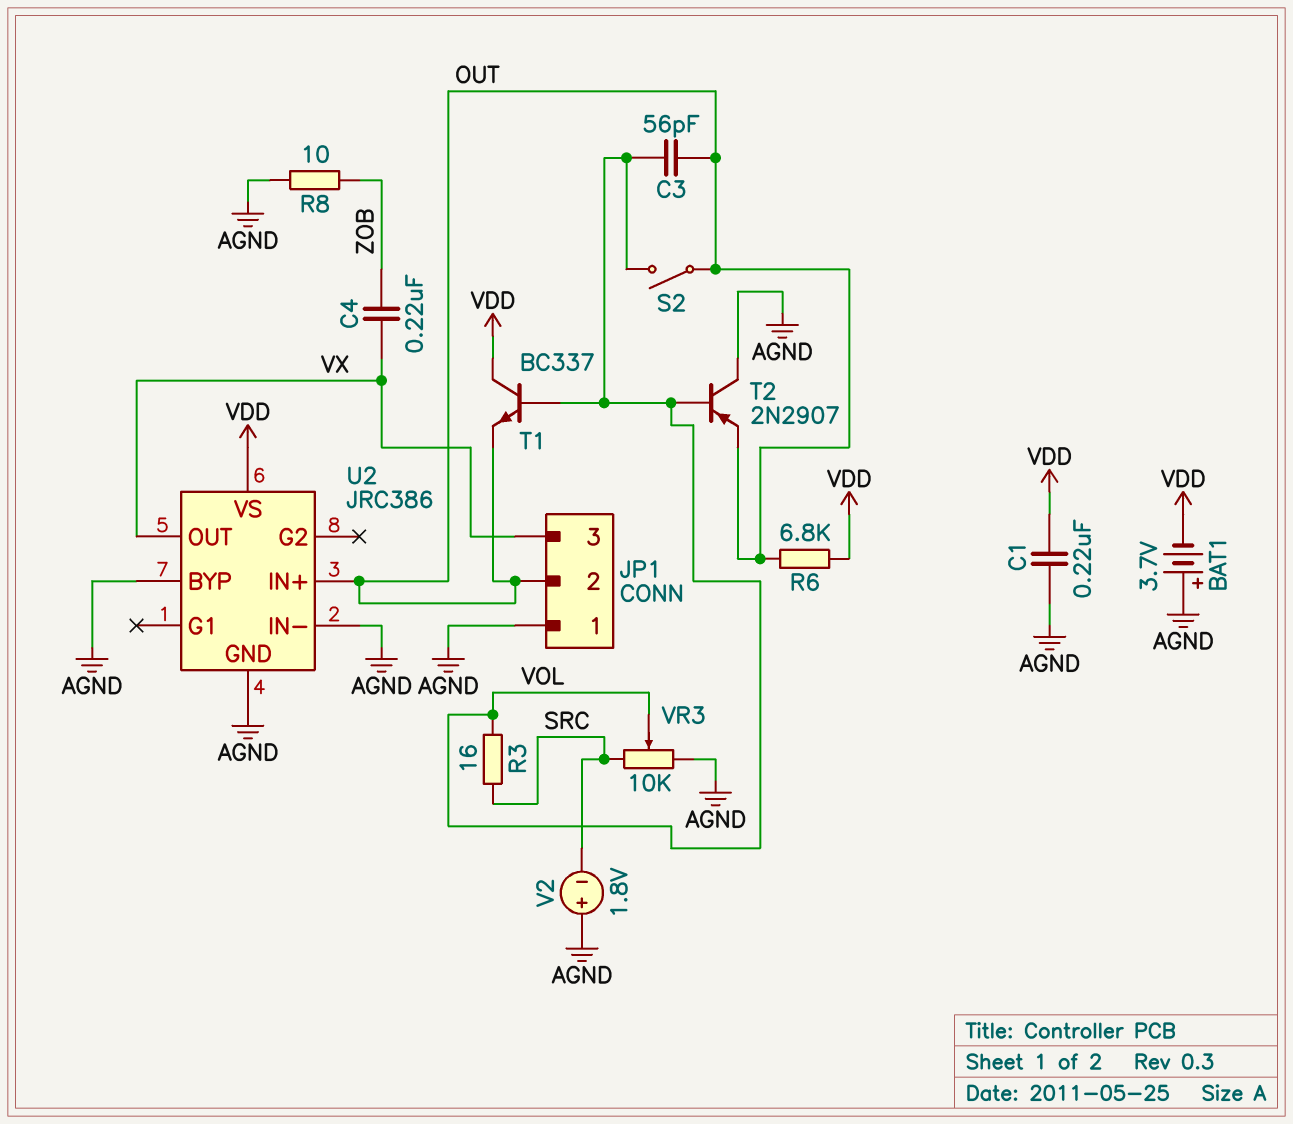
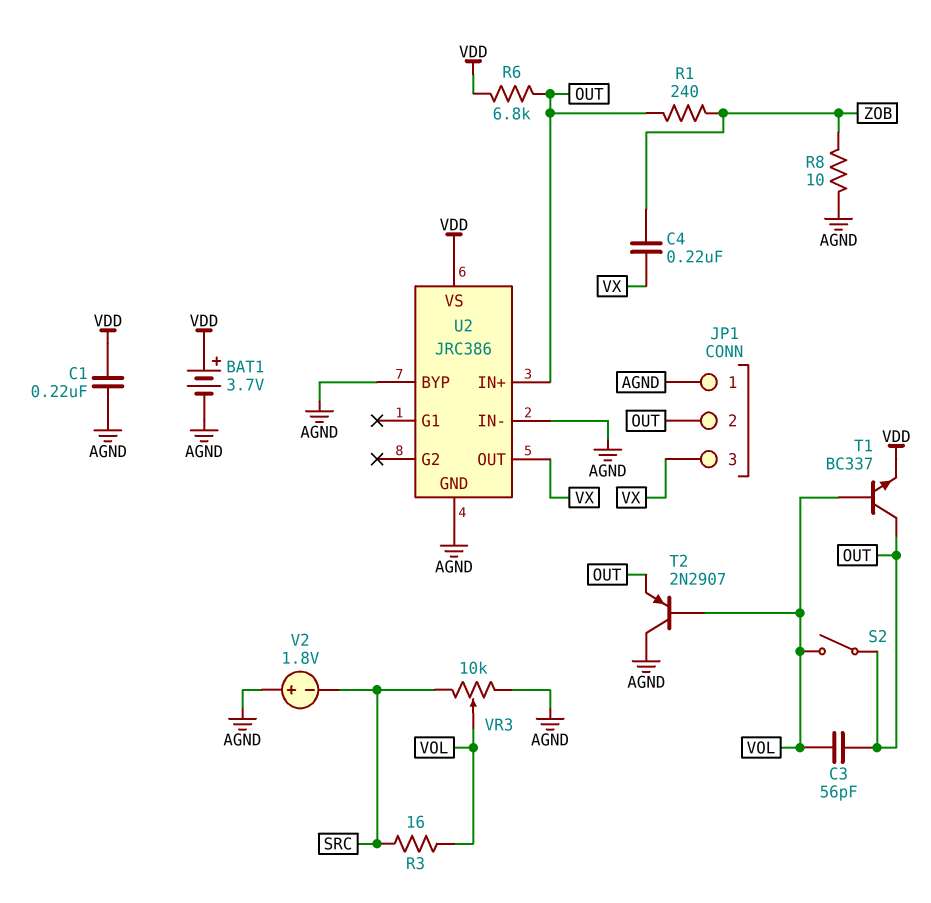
BAT1: 3.7V (plus AGND, minus VDD) -> 3.7V (plus VDD, minus AGND)
R1: none -> 240 (OUT, ZOB)
T1: NPN BC337 (B VOL, C VDD, E OUT) -> NPN BC337 (B VOL, C OUT, E VDD)

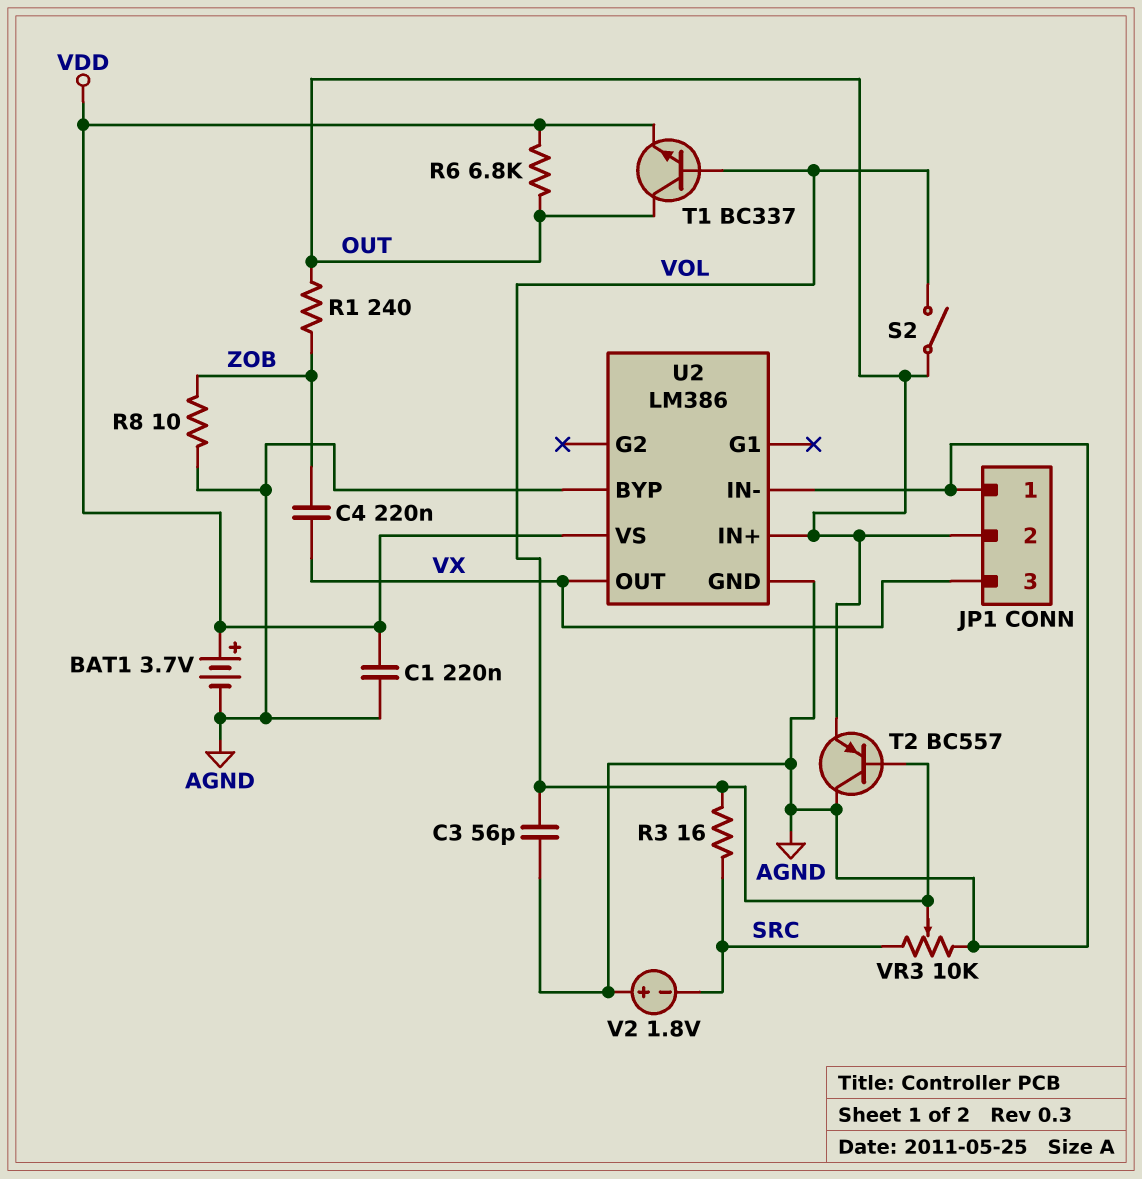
C3: 56pF (OUT, VOL) -> 56pF (AGND, VOL)
T2: PNP 2N2907 (B VOL, C AGND, E OUT) -> PNP BC557 (B VOL, C AGND, E OUT)
U2: JRC386 -> LM386

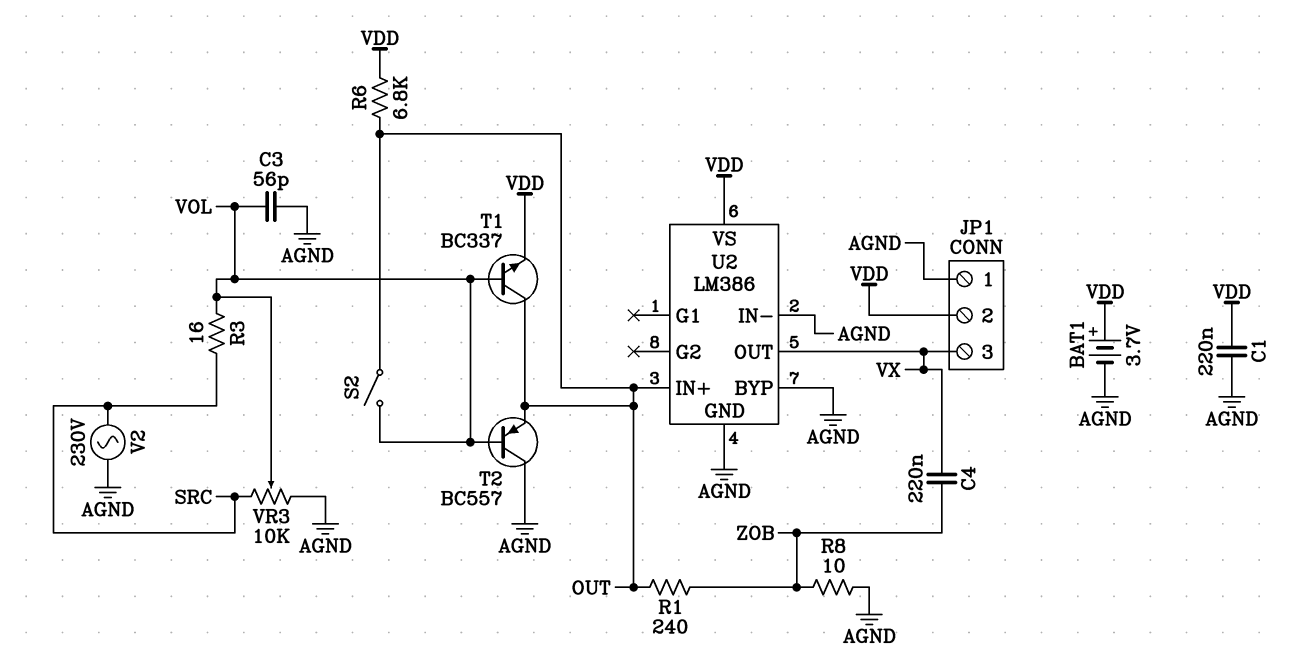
JP1 pin 2: OUT -> VDD
V2: 1.8V (plus AGND, minus SRC) -> AC 230V (AGND, SRC)

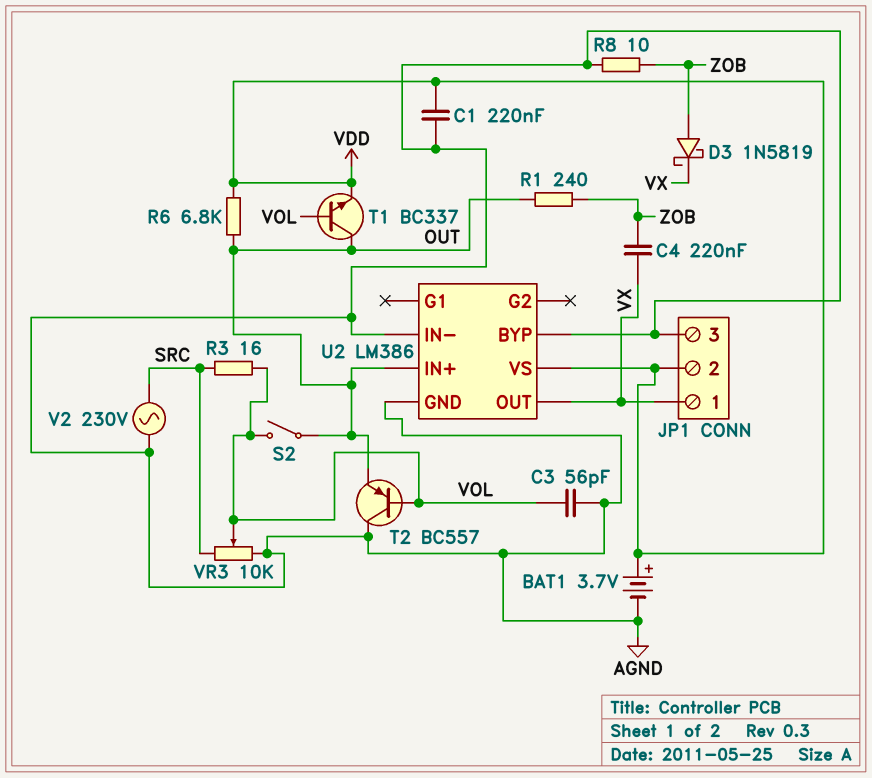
D3: none -> schottky 1N5819 (A ZOB, K VX)
JP1 pin 1: AGND -> VX
JP1 pin 3: VX -> AGND

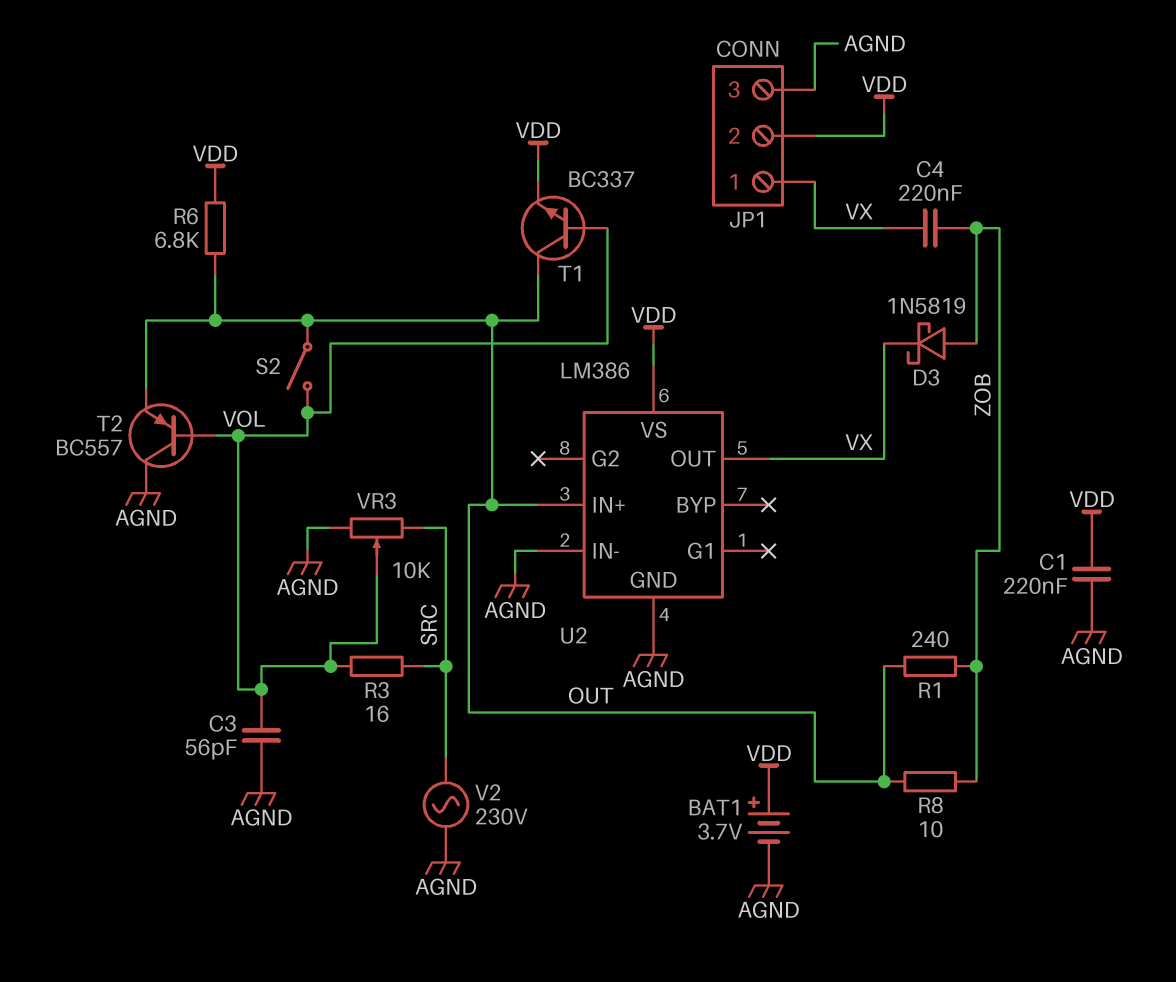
R8: 10 (AGND, ZOB) -> 10 (OUT, ZOB)
U2 pin BYP: AGND -> none

